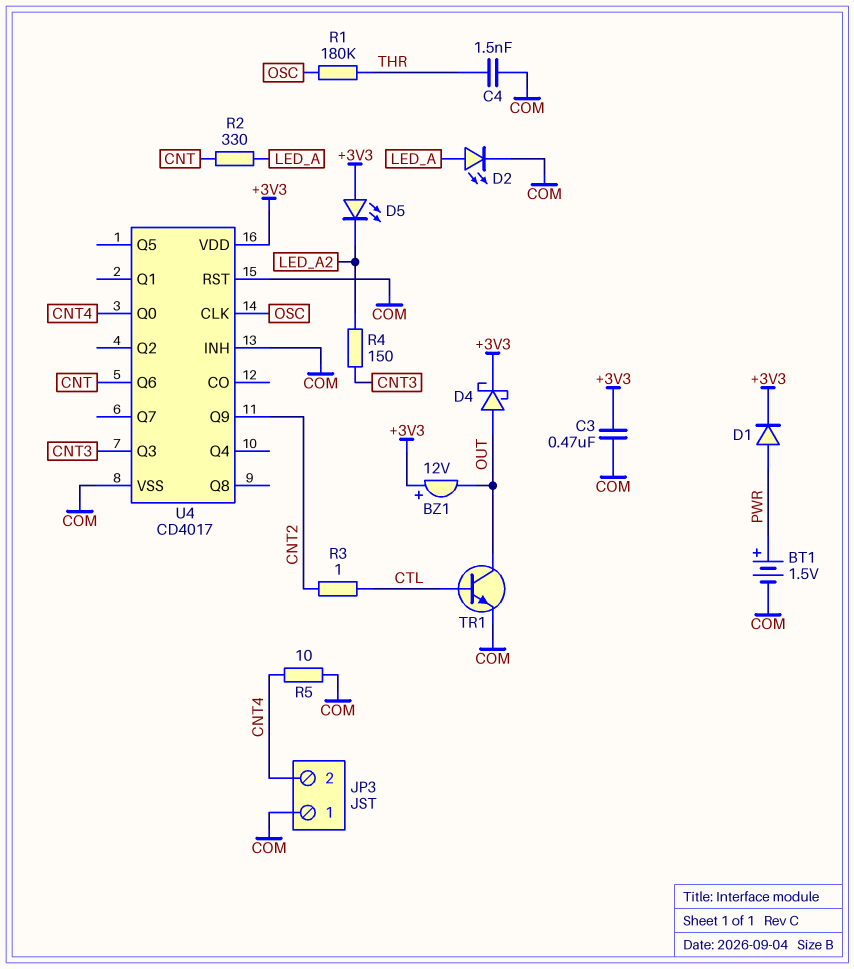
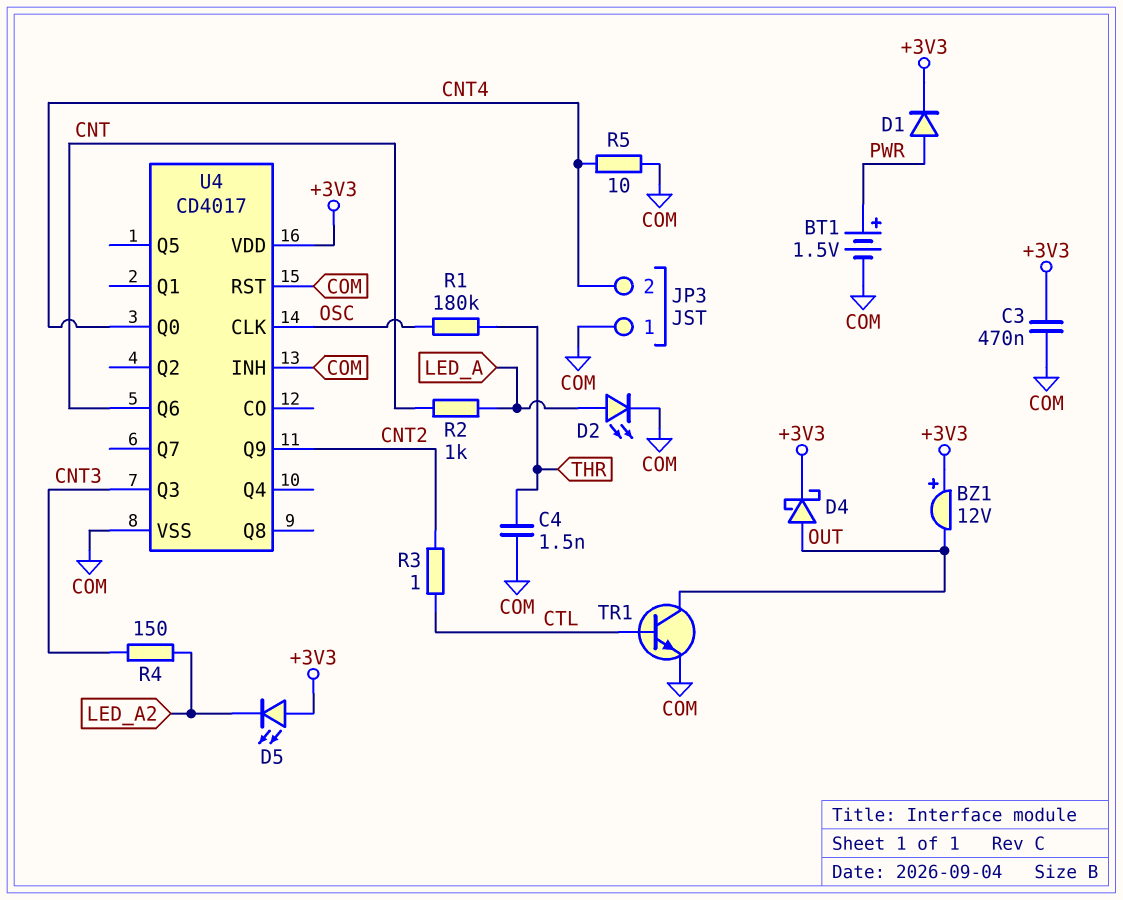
R2: 330 (CNT, LED_A) -> 1k (CNT, LED_A)

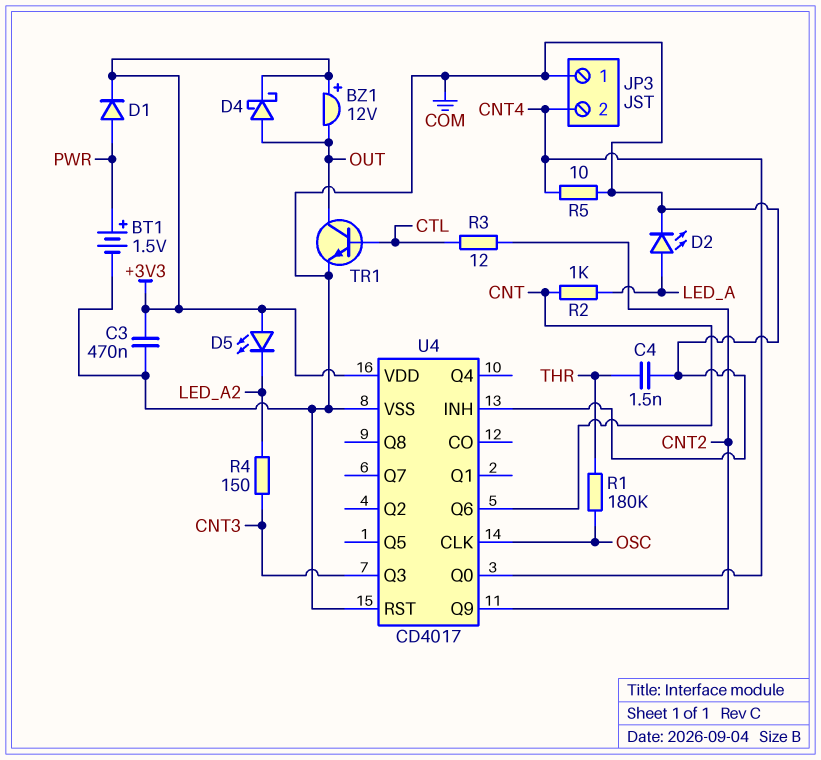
R3: 1 (CNT2, CTL) -> 12 (CNT2, CTL)

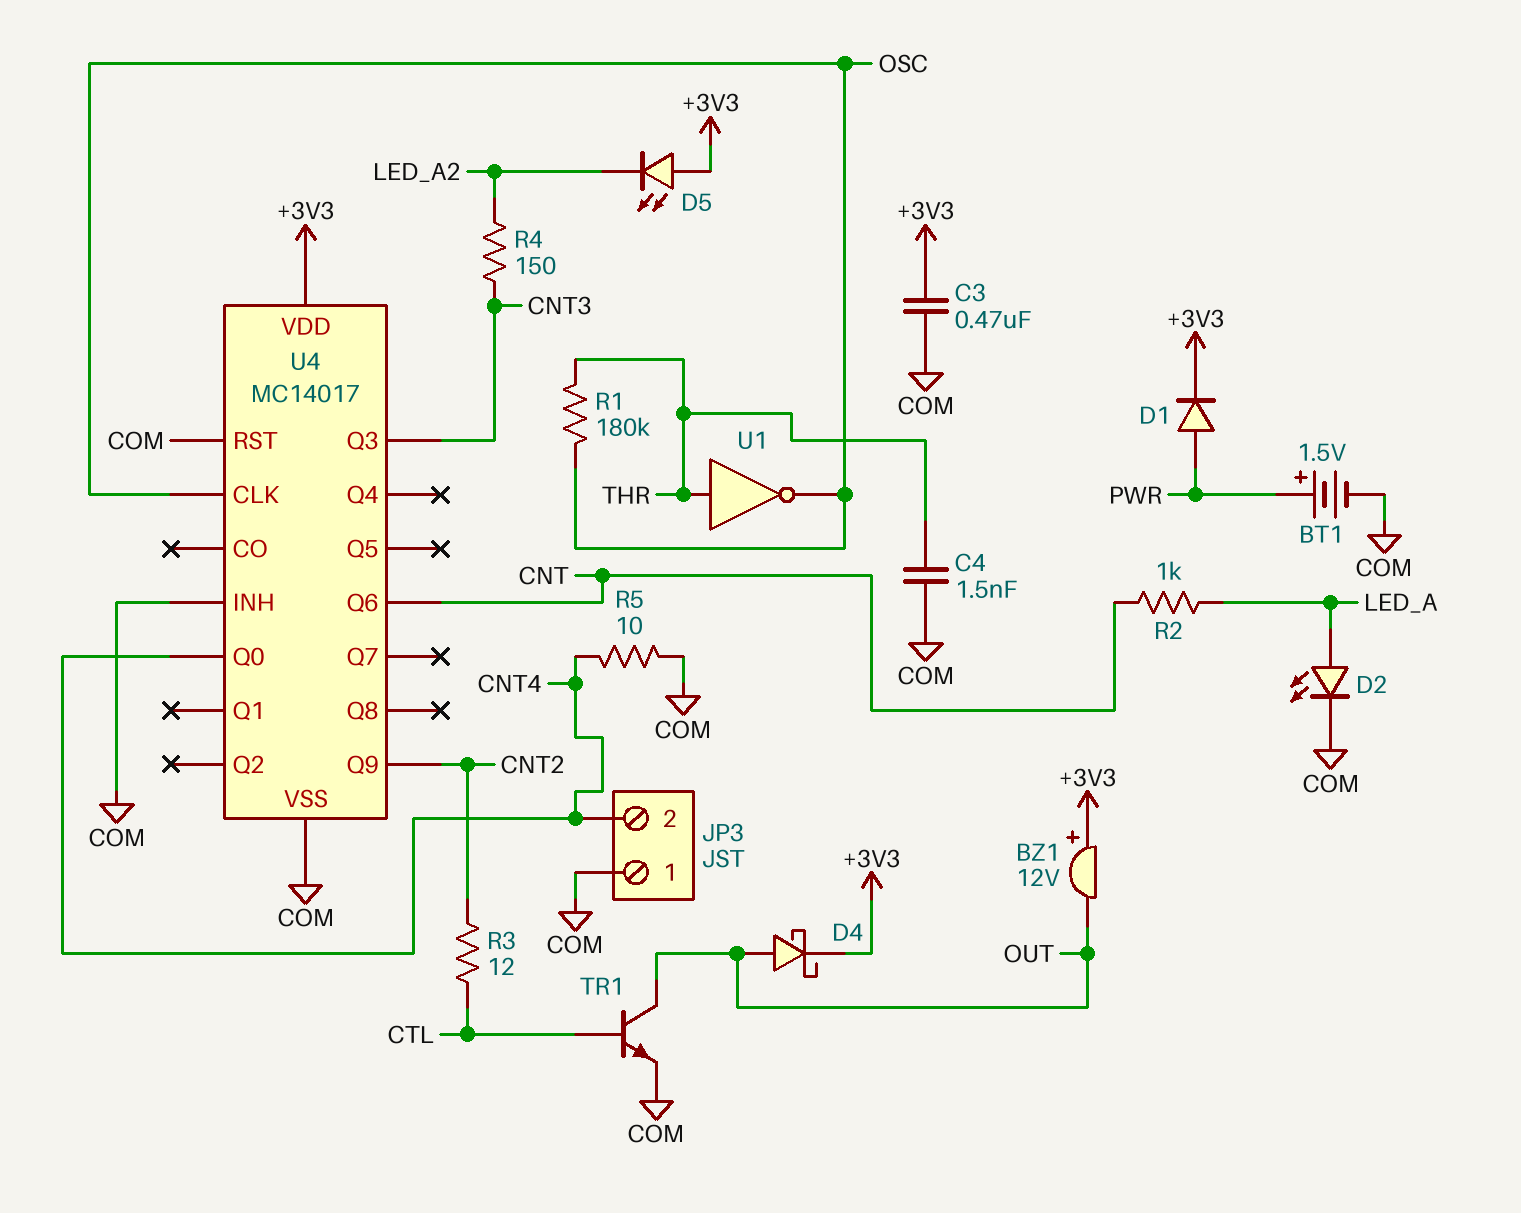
U1: none -> NOT (in THR, out OSC)
U4: CD4017 -> MC14017

